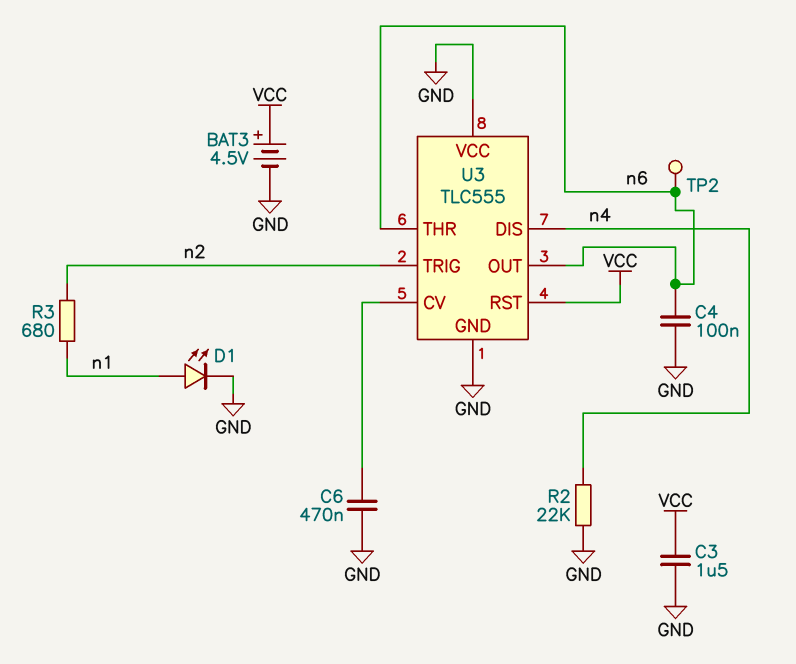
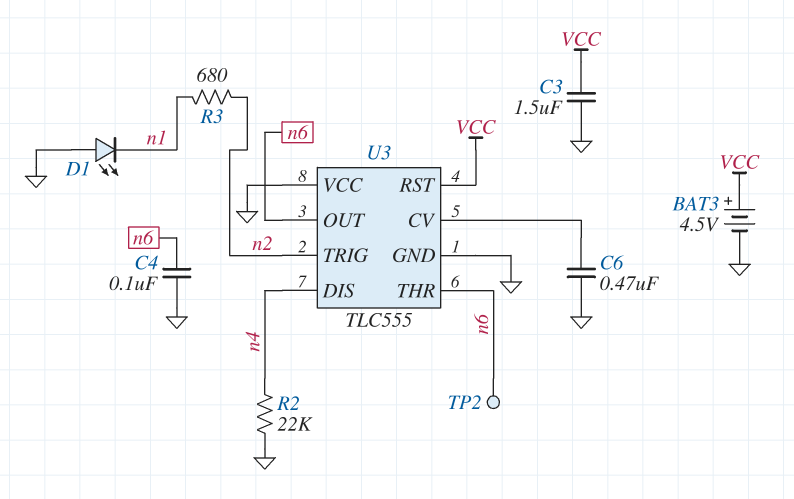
D1: LED (A n1, K GND) -> LED (A GND, K n1)

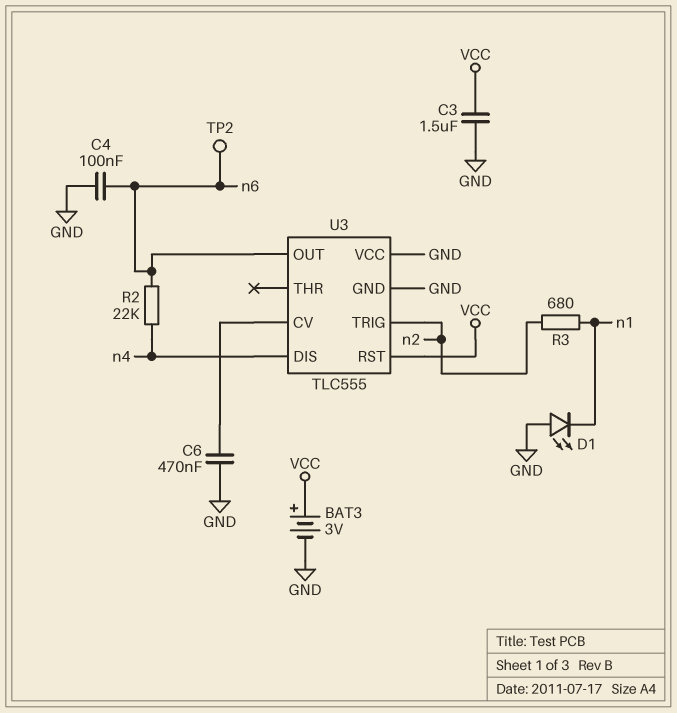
BAT3: 4.5V (plus VCC, minus GND) -> 3V (plus VCC, minus GND)
R2: 22k (GND, n4) -> 22k (n4, n6)
U3 pin THR: n6 -> none

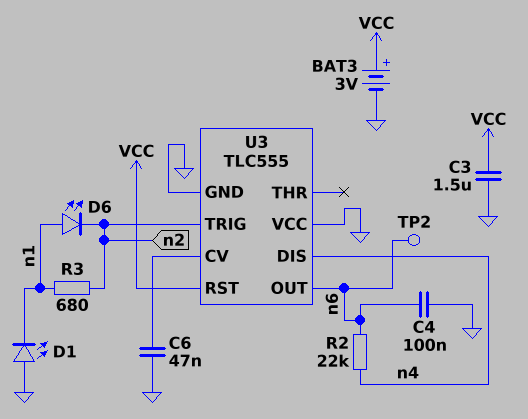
C6: 470nF (GND, U3/CV) -> 47nF (GND, U3/CV)
D6: none -> LED (A n1, K n2)

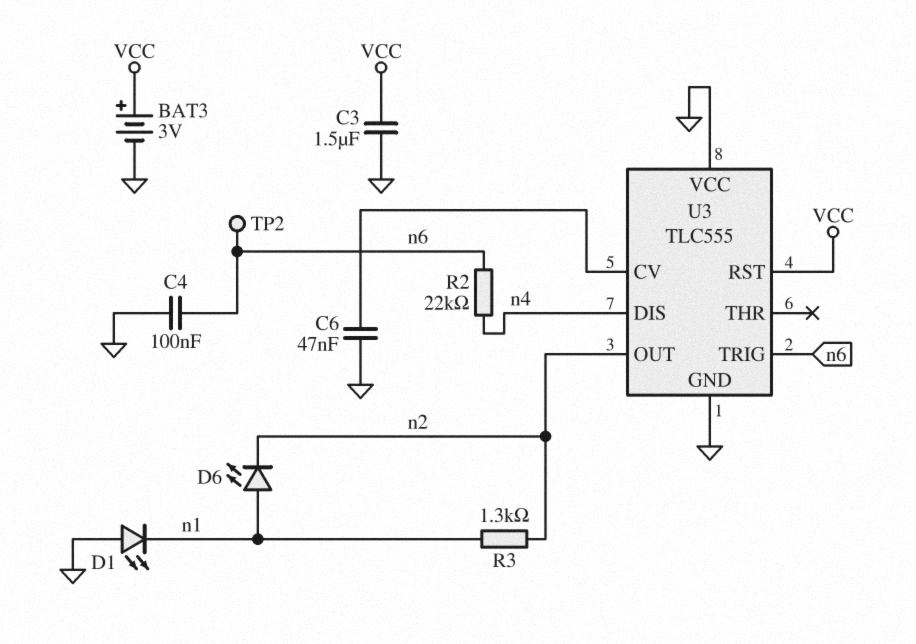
R3: 680 (n1, n2) -> 1.3k (n1, n2)
U3 pin OUT: n6 -> n2
U3 pin TRIG: n2 -> n6

